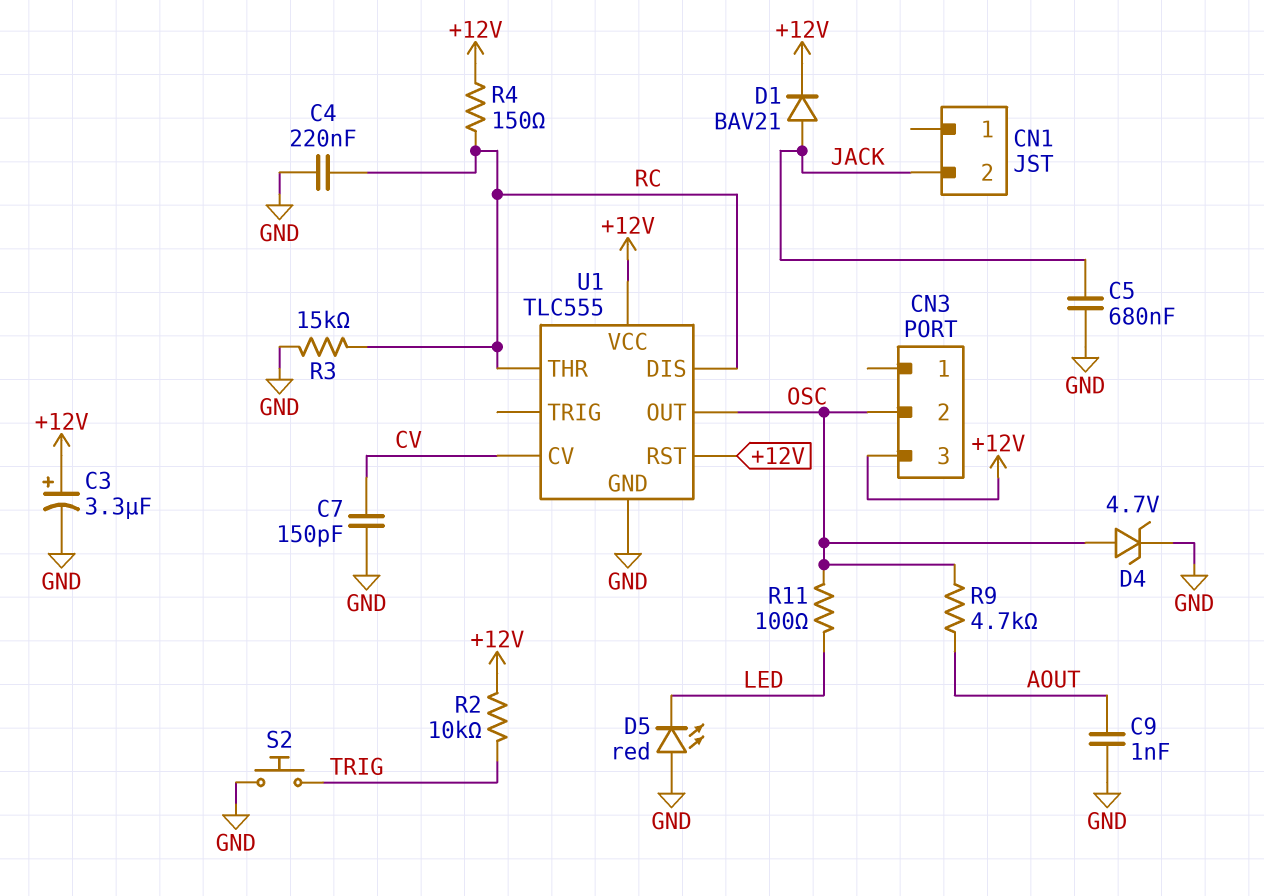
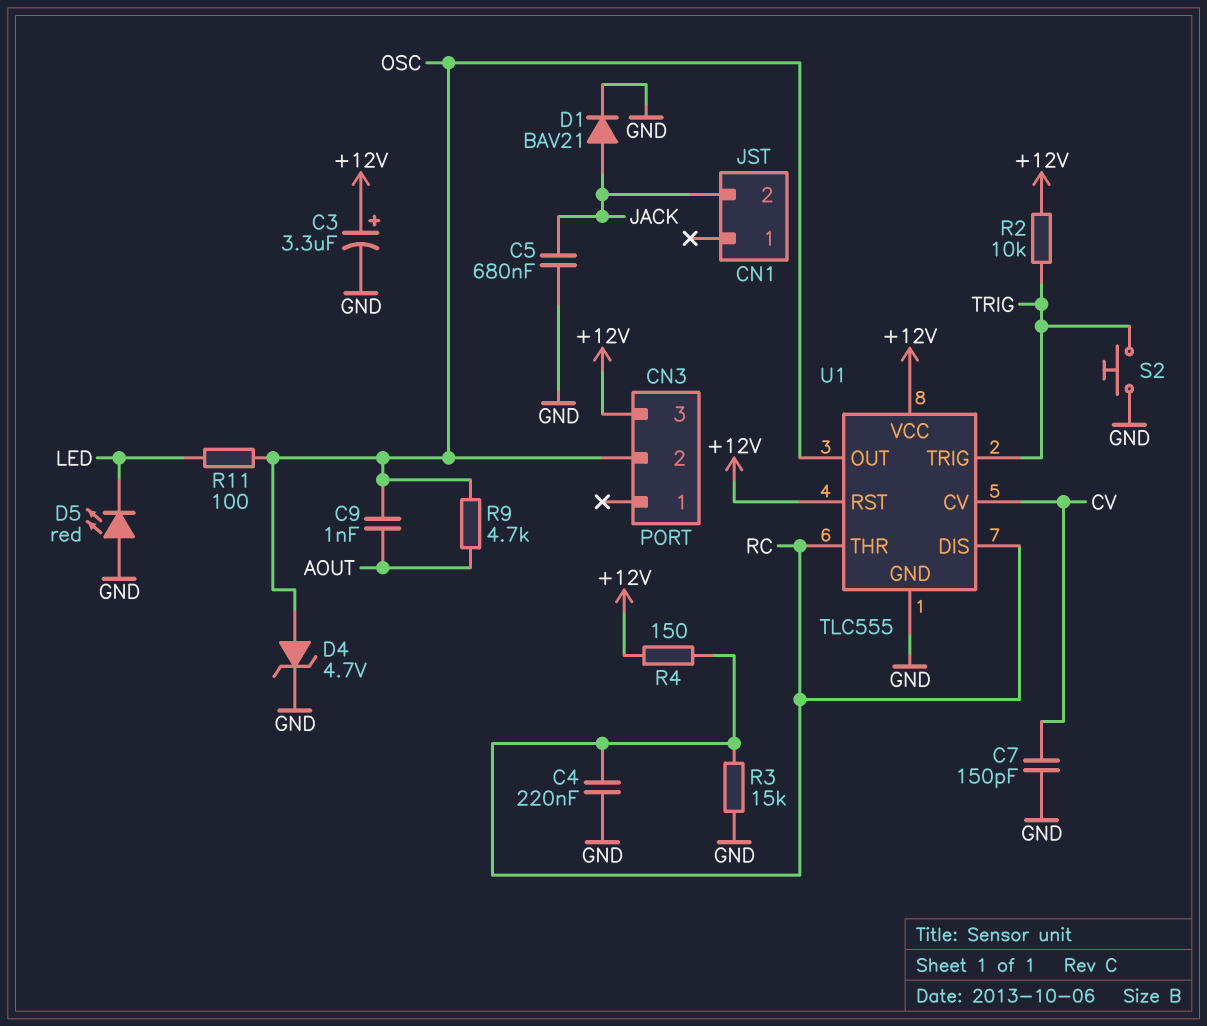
C9: 1nF (AOUT, GND) -> 1nF (AOUT, OSC)
D1: diode BAV21 (A JACK, K +12V) -> diode BAV21 (A JACK, K GND)
U1 pin TRIG: none -> TRIG

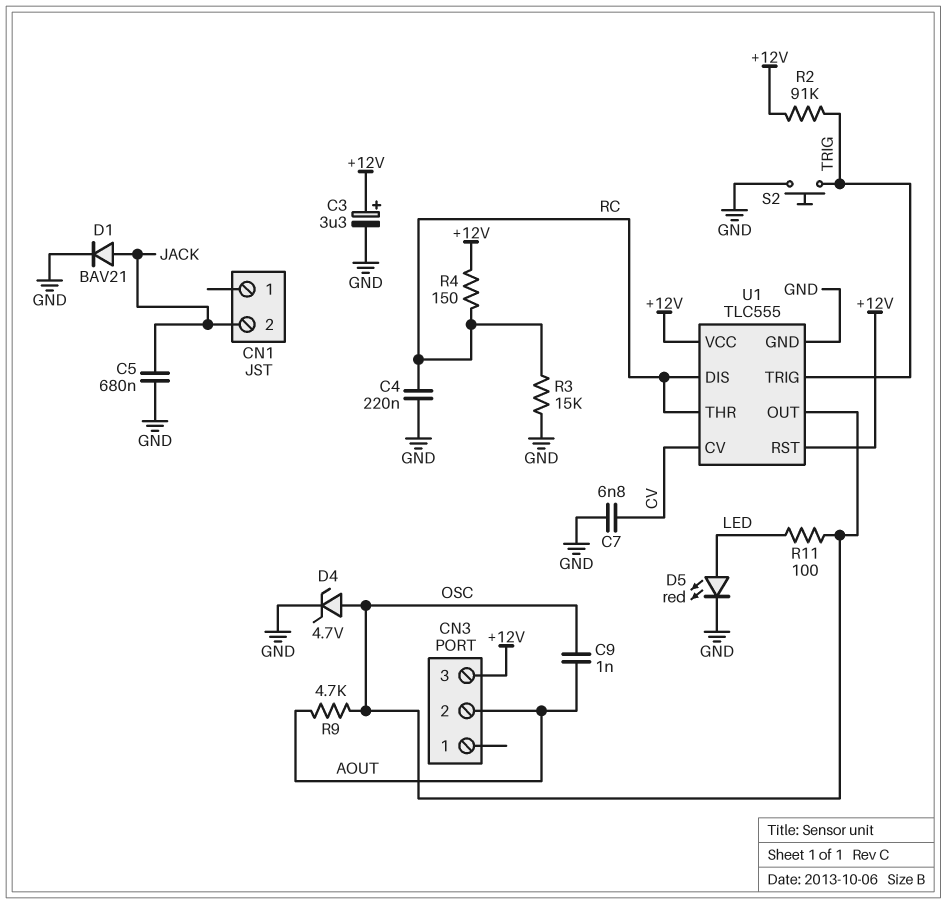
C7: 150pF (CV, GND) -> 6.8nF (CV, GND)
CN3 pin 2: OSC -> AOUT
D5: LED red (A GND, K LED) -> LED red (A LED, K GND)
R2: 10k (+12V, TRIG) -> 91k (+12V, TRIG)

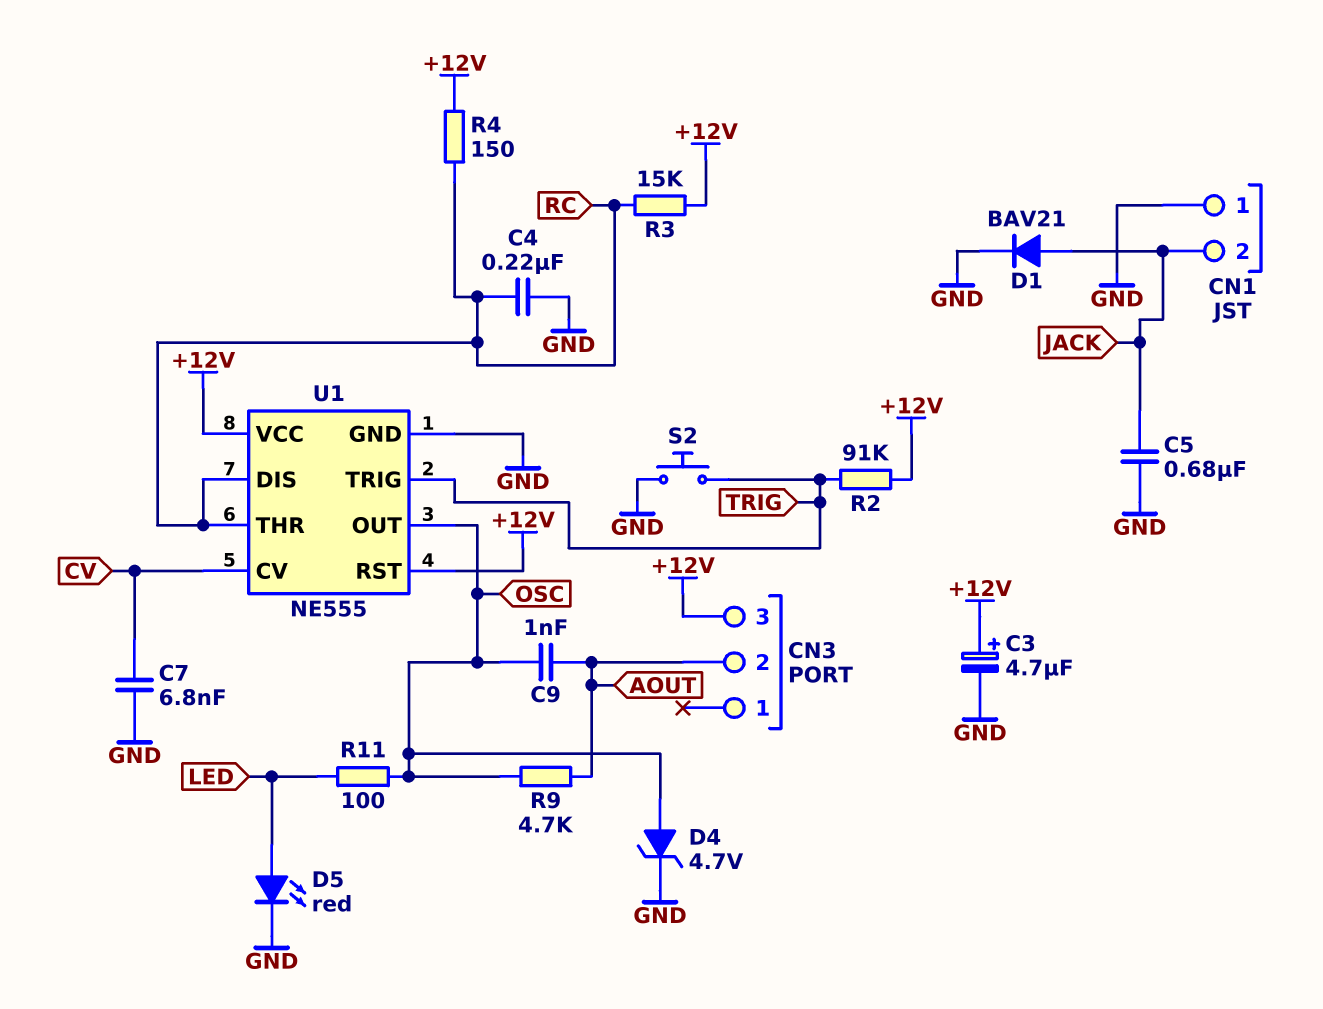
C3: 3.3uF (plus +12V, minus GND) -> 4.7uF (plus +12V, minus GND)
CN1 pin 1: none -> GND
R3: 15k (GND, RC) -> 15k (+12V, RC)
U1: TLC555 -> NE555

